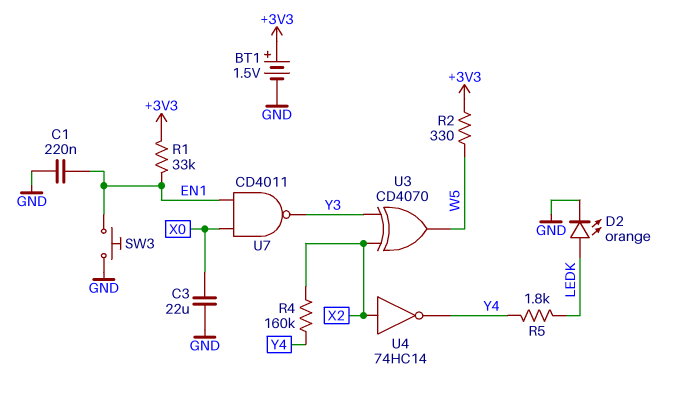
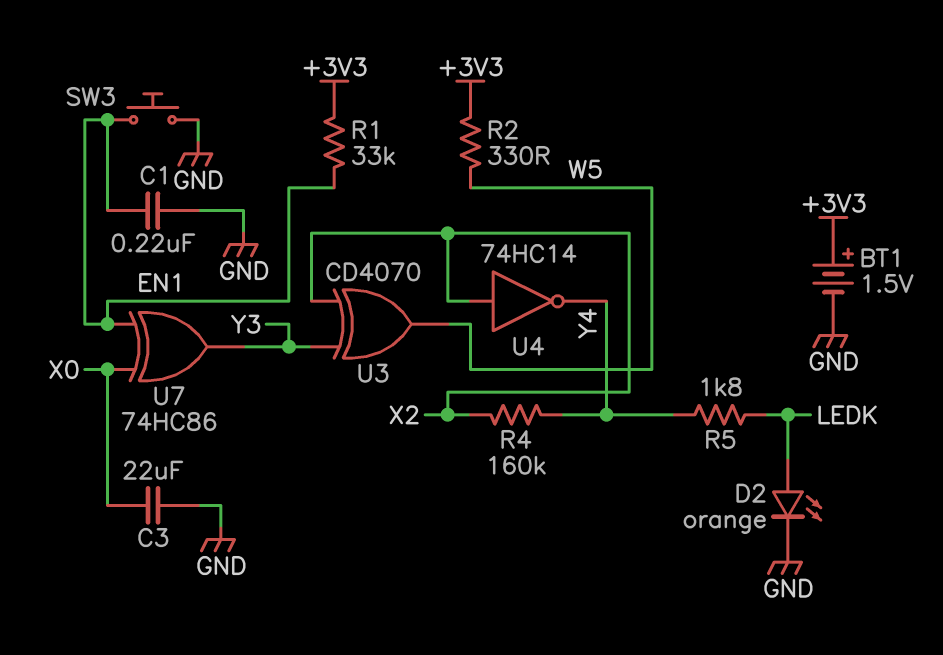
U7: NAND CD4011 (in EN1, in X0, out Y3) -> XOR 74HC86 (in EN1, in X0, out Y3)

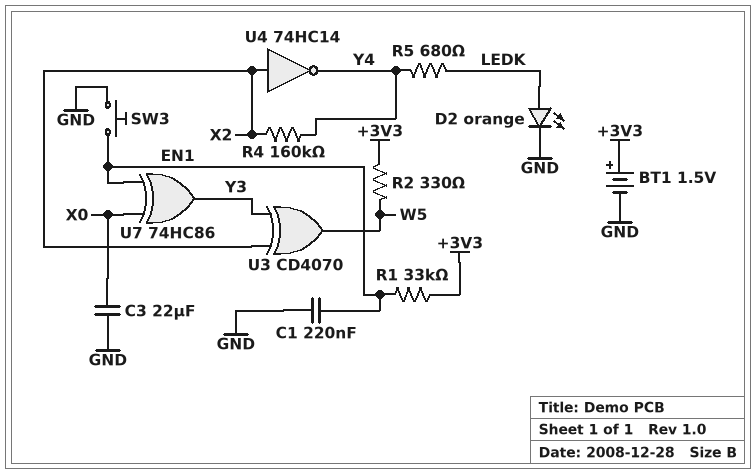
R5: 1.8k (LEDK, Y4) -> 680 (LEDK, Y4)

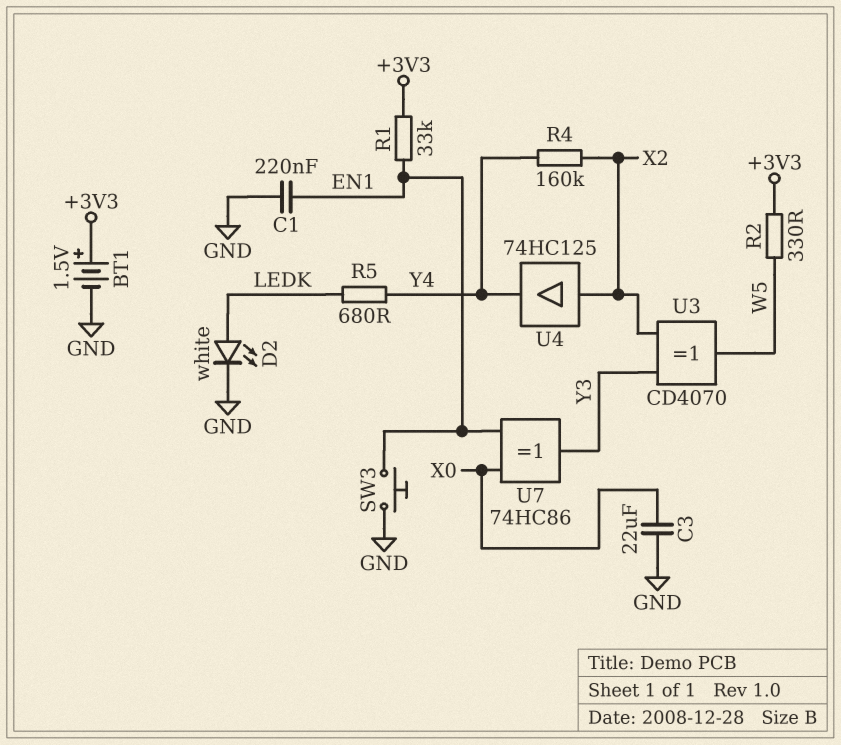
D2: LED orange (A LEDK, K GND) -> LED white (A LEDK, K GND)
U4: NOT 74HC14 (in X2, out Y4) -> buffer 74HC125 (in X2, out Y4)

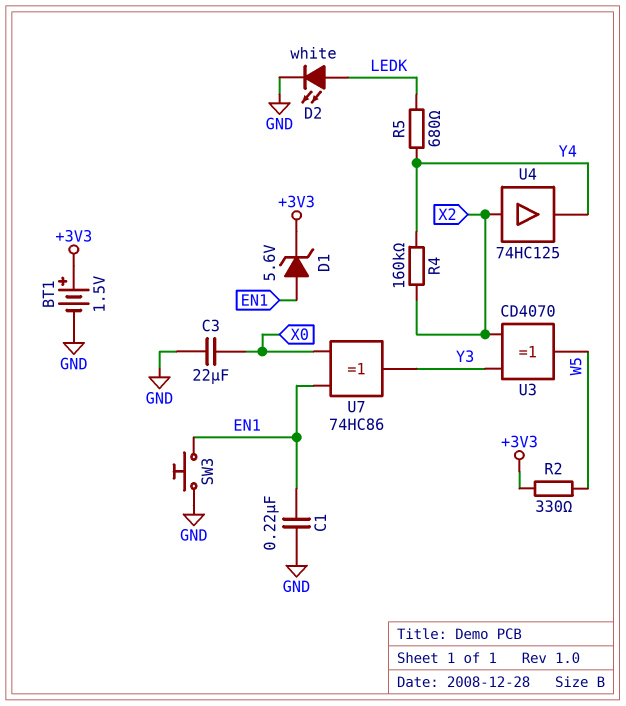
D1: none -> zener 5.6V (A EN1, K +3V3)
R1: 33k (+3V3, EN1) -> none

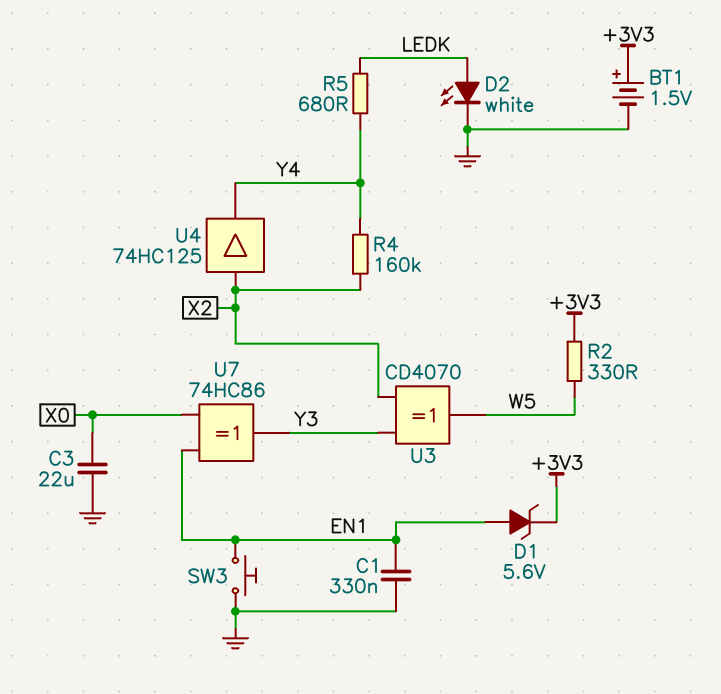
C1: 220nF (EN1, GND) -> 330nF (EN1, GND)

